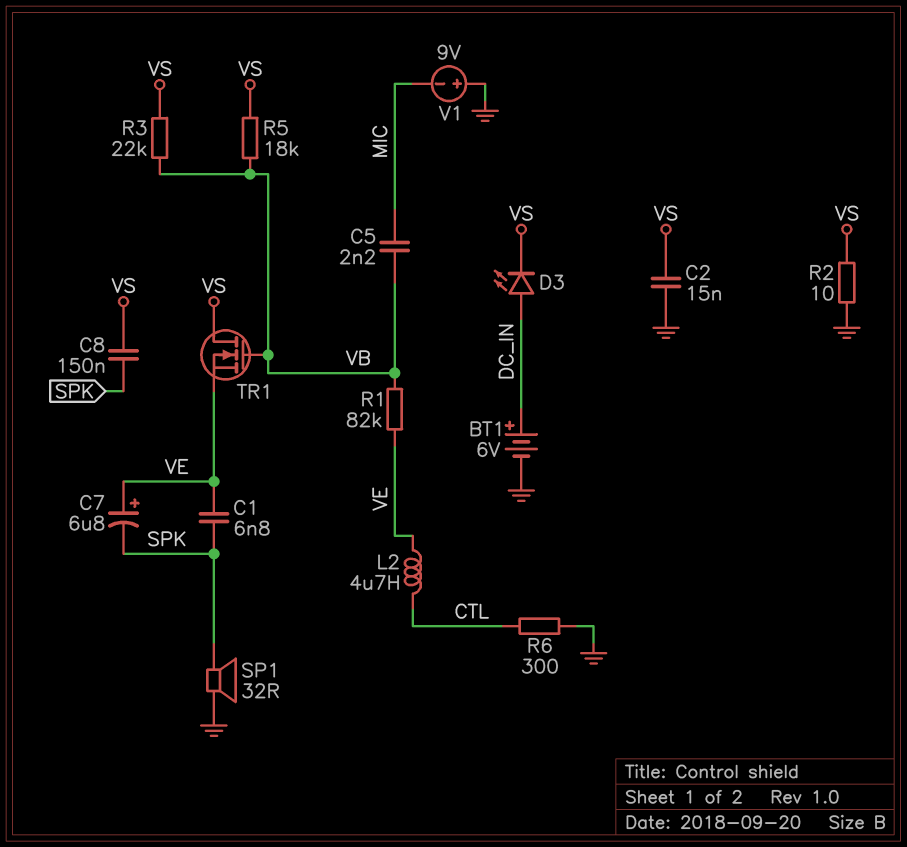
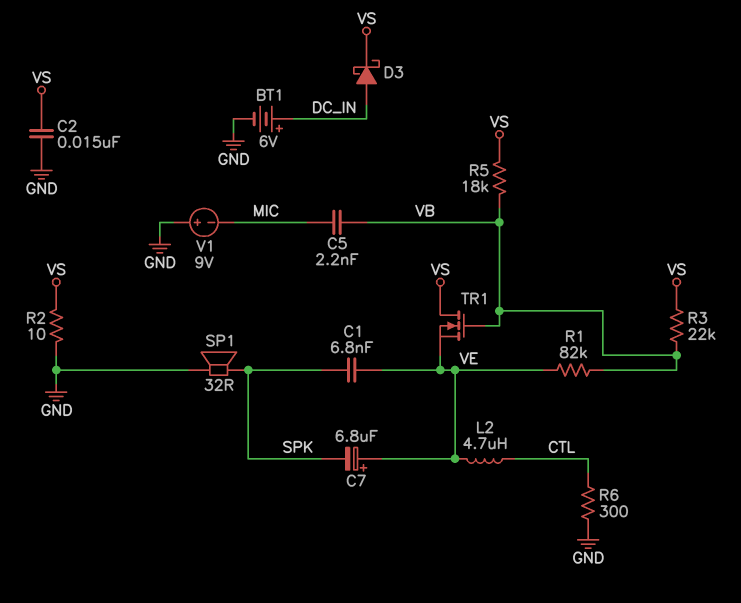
C8: 150nF (SPK, VS) -> none
D3: LED (A DC_IN, K VS) -> schottky (A DC_IN, K VS)

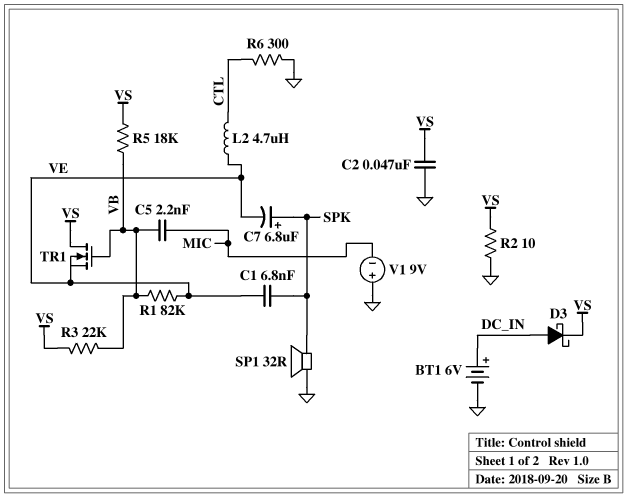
C2: 15nF (GND, VS) -> 47nF (GND, VS)
C7: 6.8uF (plus VE, minus SPK) -> 6.8uF (plus SPK, minus VE)

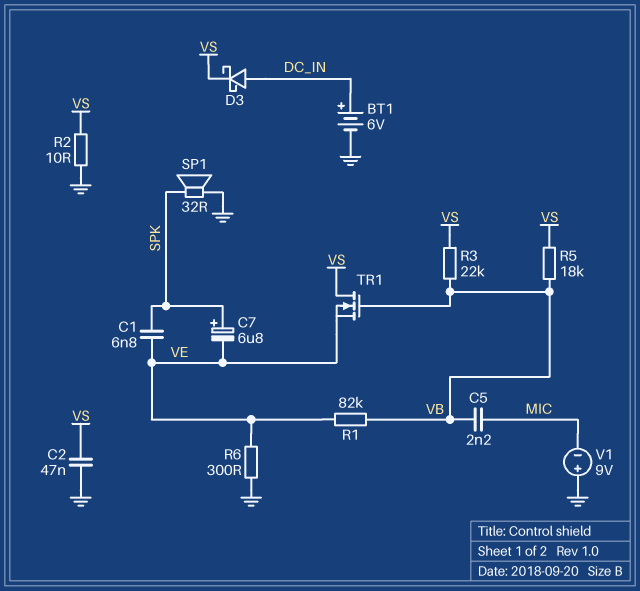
L2: 4.7uH (CTL, VE) -> none
R6: 300 (CTL, GND) -> 300 (GND, VE)

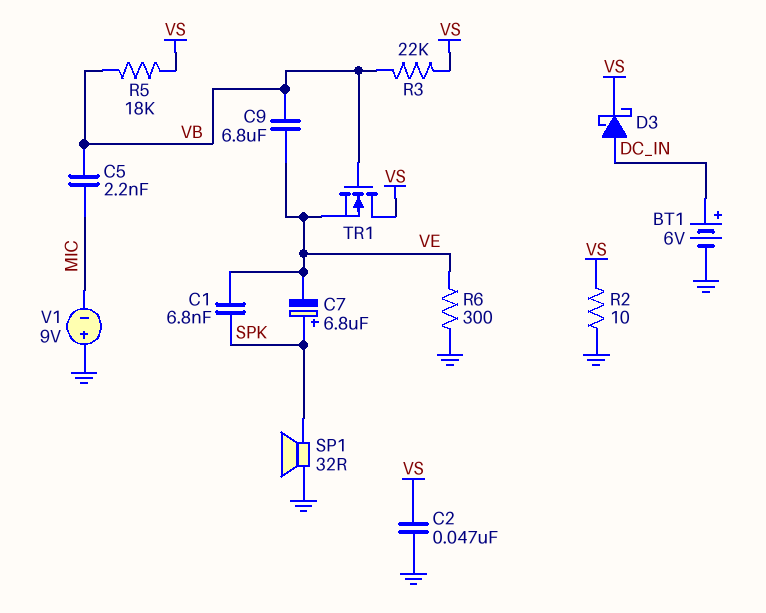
C9: none -> 6.8uF (VB, VE)
R1: 82k (VB, VE) -> none

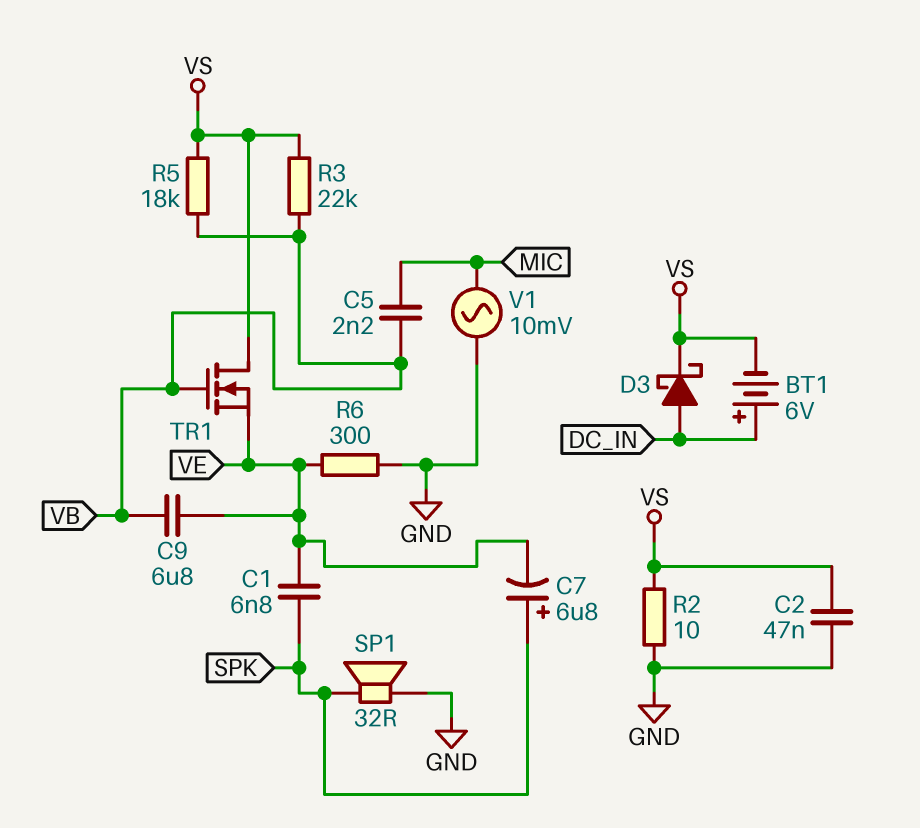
BT1: 6V (plus DC_IN, minus GND) -> 6V (plus DC_IN, minus VS)
V1: 9V (plus GND, minus MIC) -> AC 10mV (GND, MIC)

